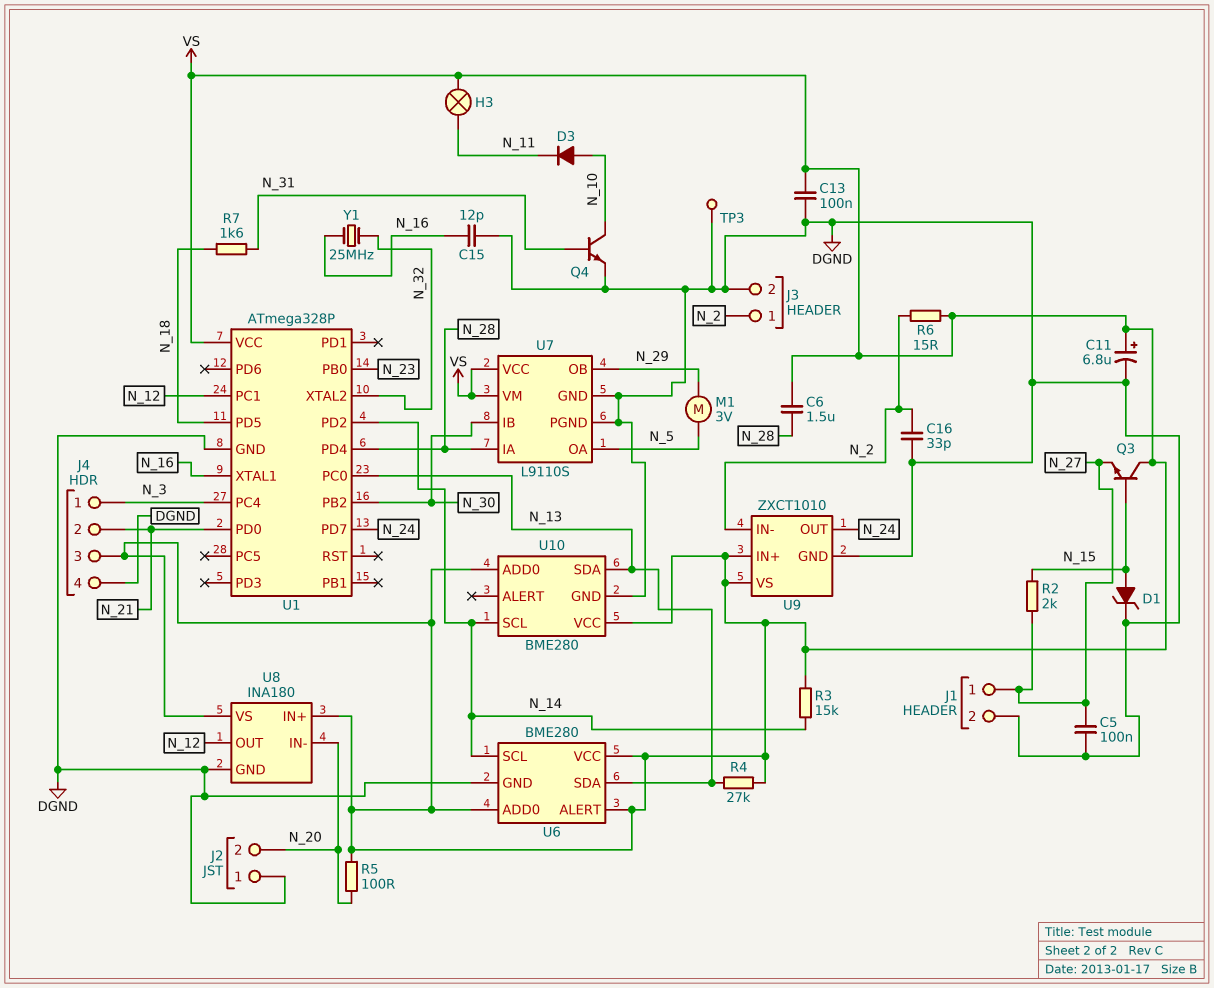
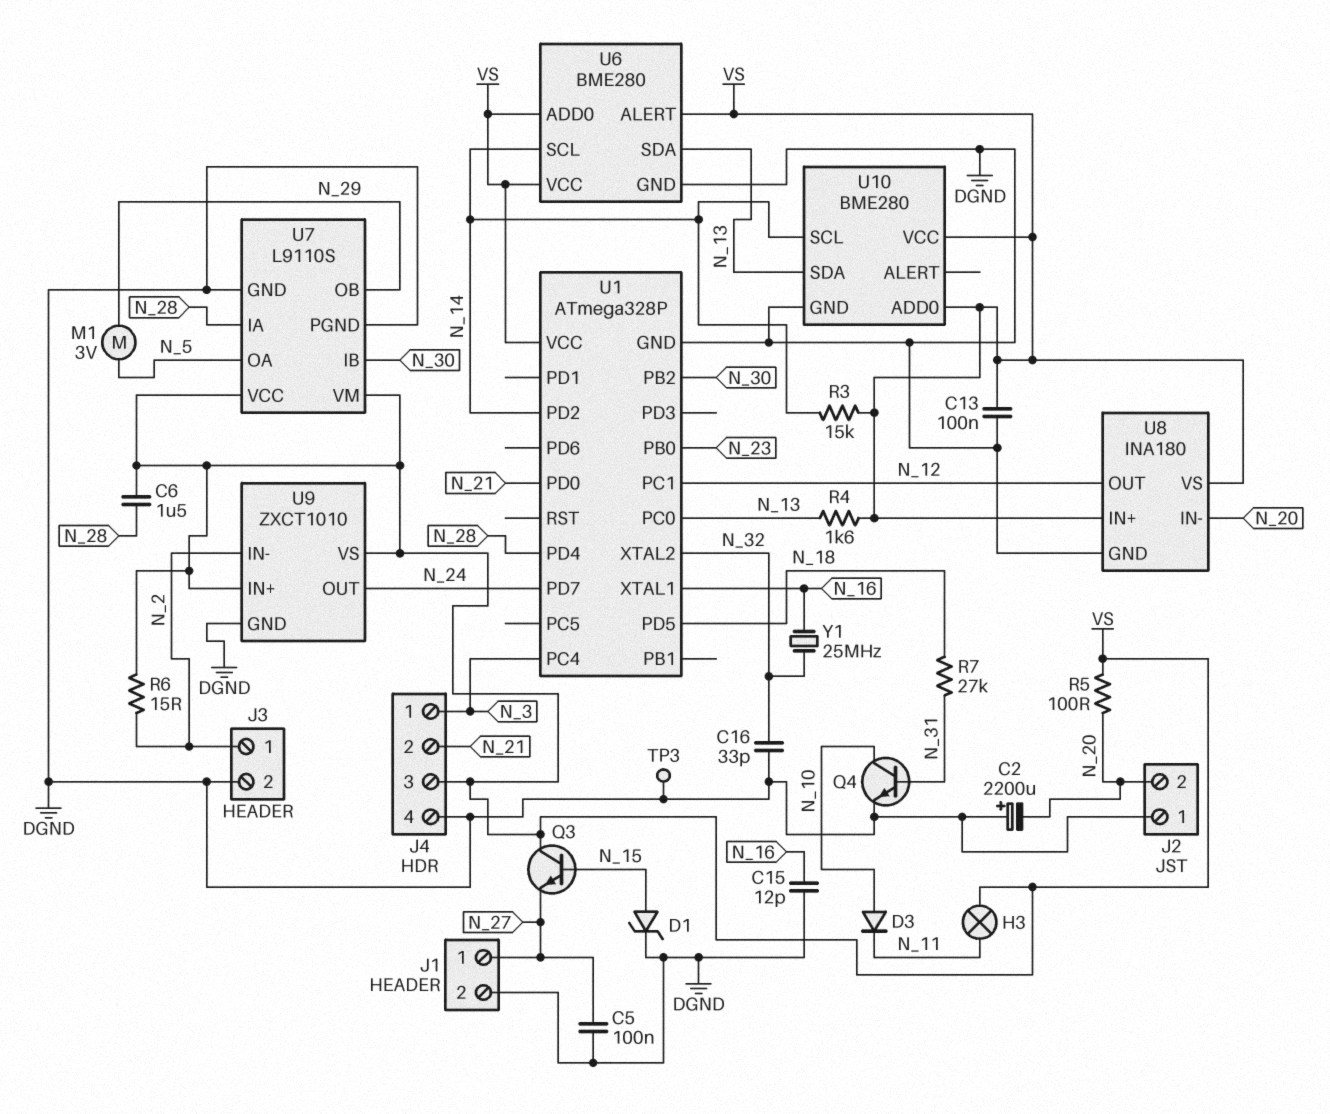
C2: none -> 2200uF (plus DGND, minus N_20)
C11: 6.8uF (plus VS, minus DGND) -> none
C16: 33pF (DGND, N_2) -> 33pF (DGND, N_32)
R2: 2k (N_15, N_27) -> none
R4: 27k (N_13, VS) -> 1.6k (N_13, VS)
R7: 1.6k (N_18, N_31) -> 27k (N_18, N_31)

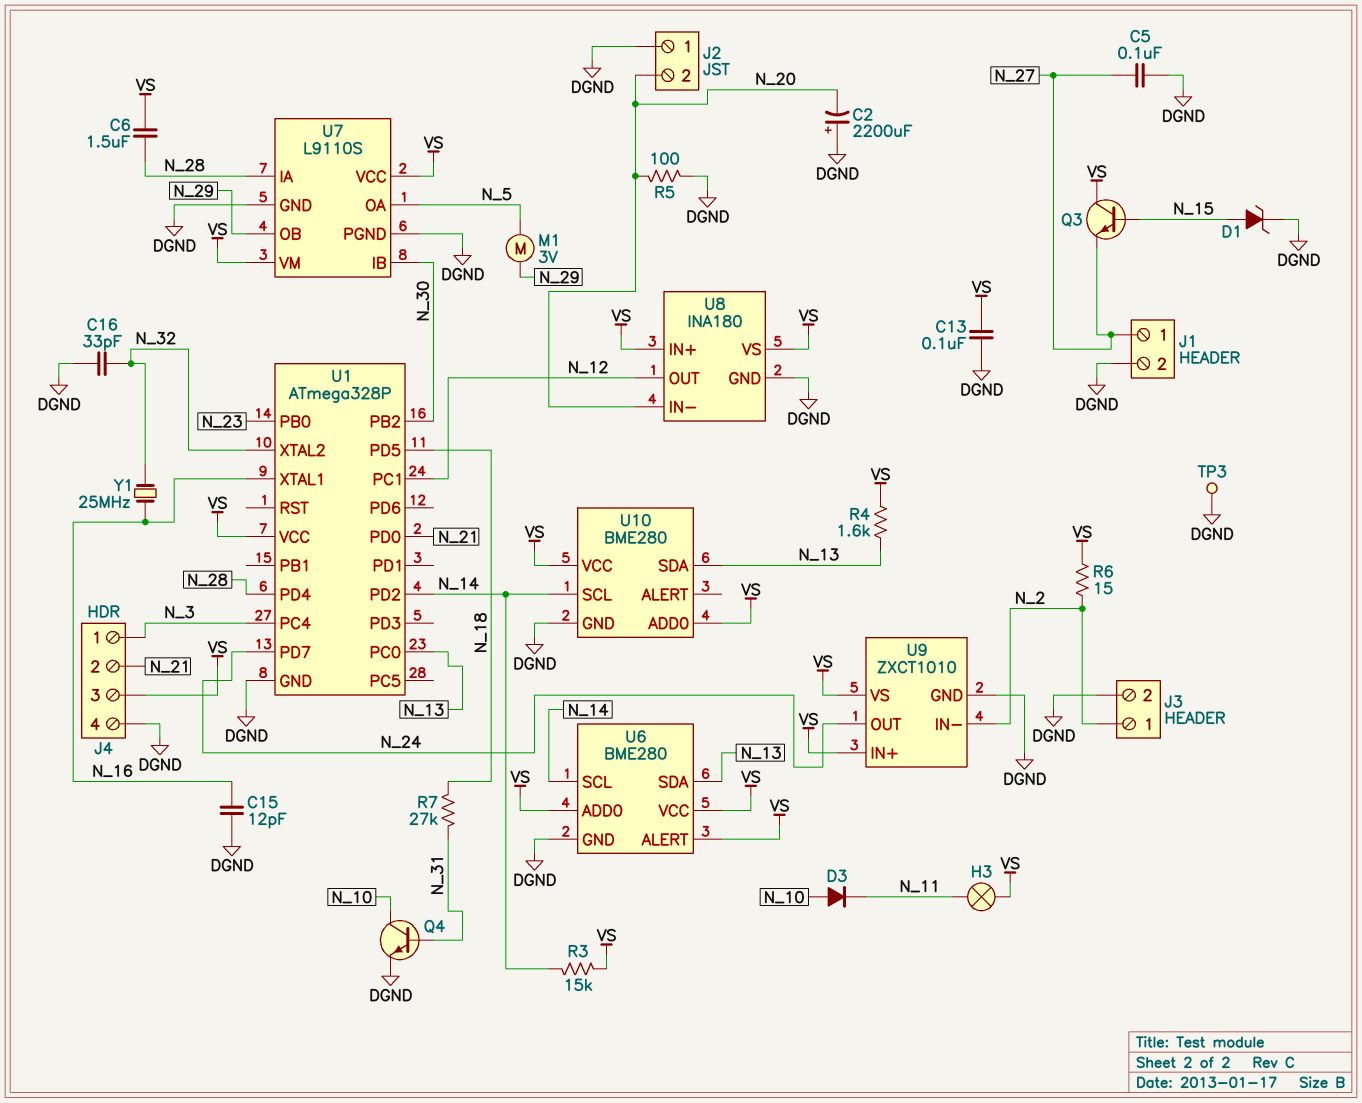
R5: 100 (N_20, VS) -> 100 (DGND, N_20)

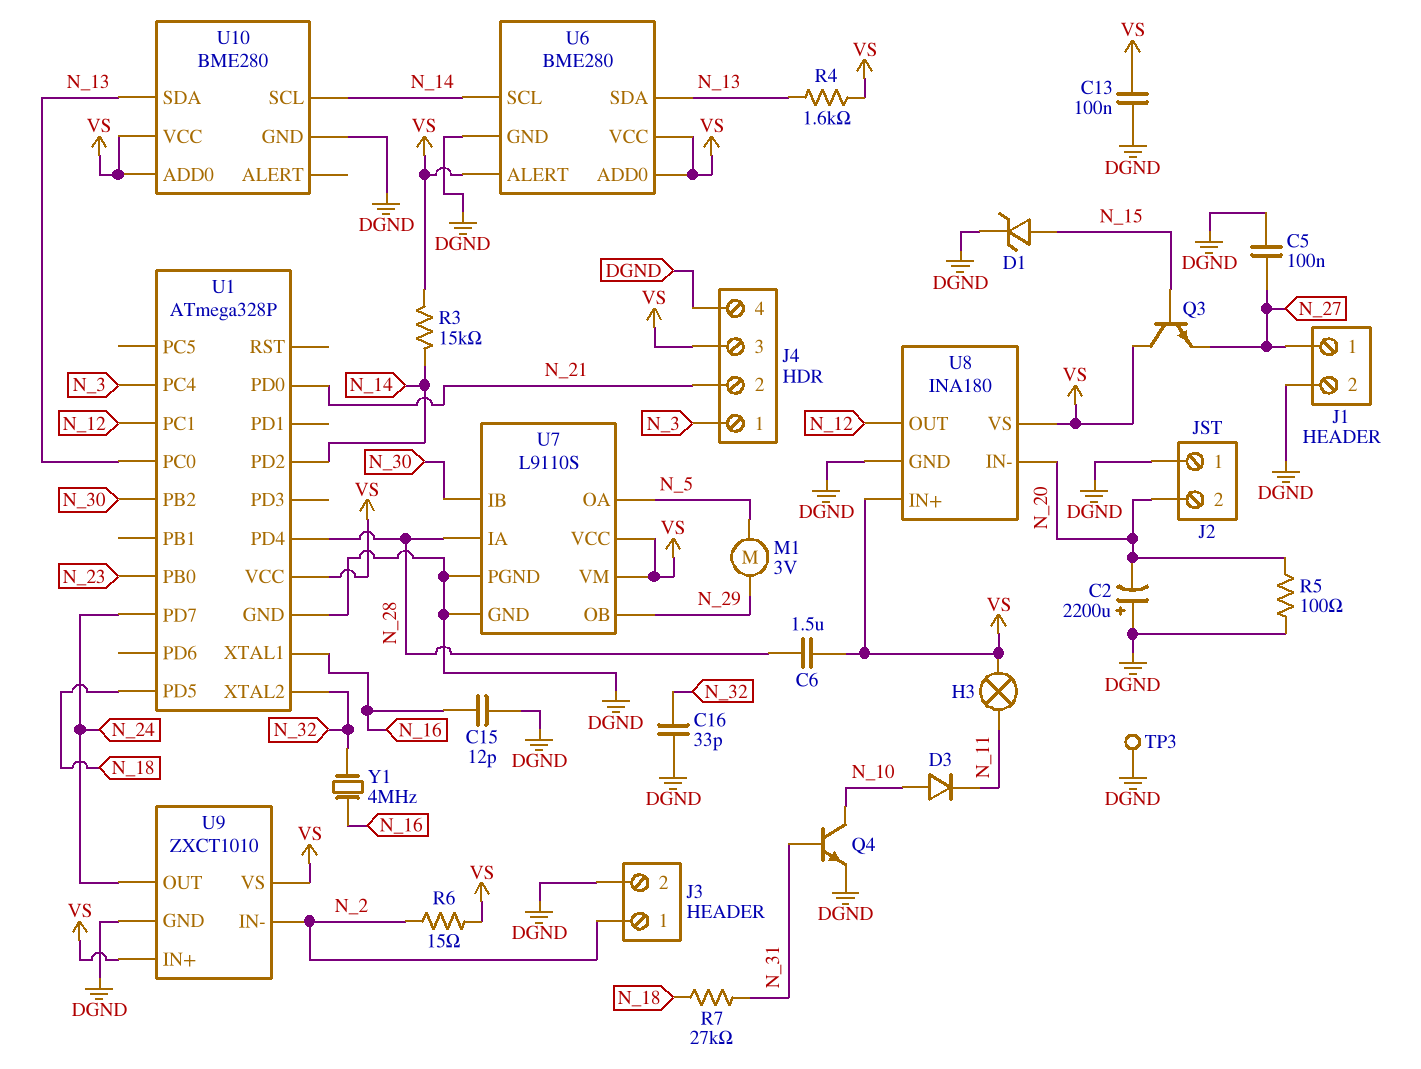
Y1: 25MHz (N_16, N_32) -> 4MHz (N_16, N_32)

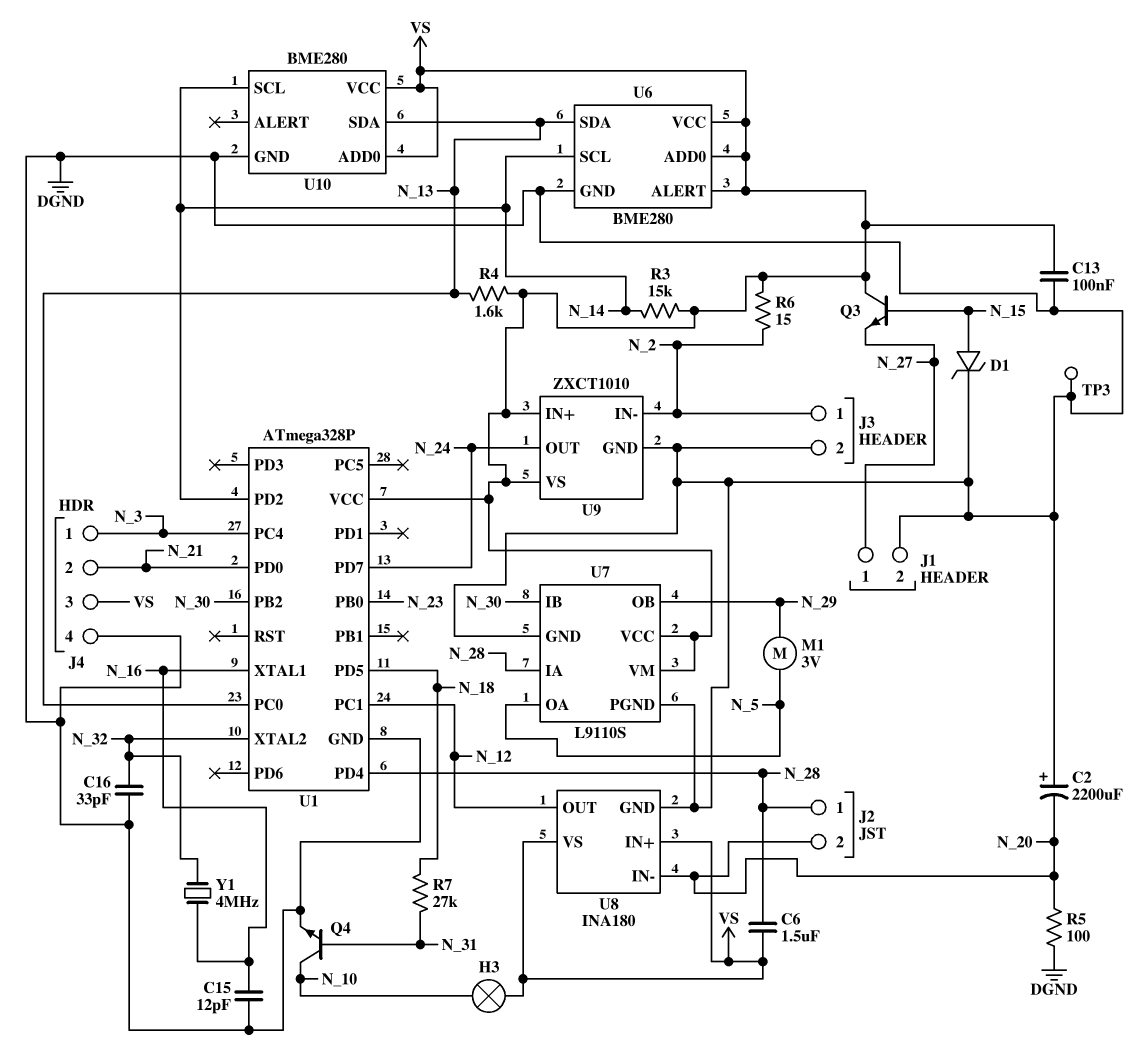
C5: 100nF (DGND, N_27) -> none
D3: diode (A N_10, K N_11) -> none
H3: lamp (N_11, VS) -> lamp (N_10, VS)
J2 pin 1: DGND -> N_28

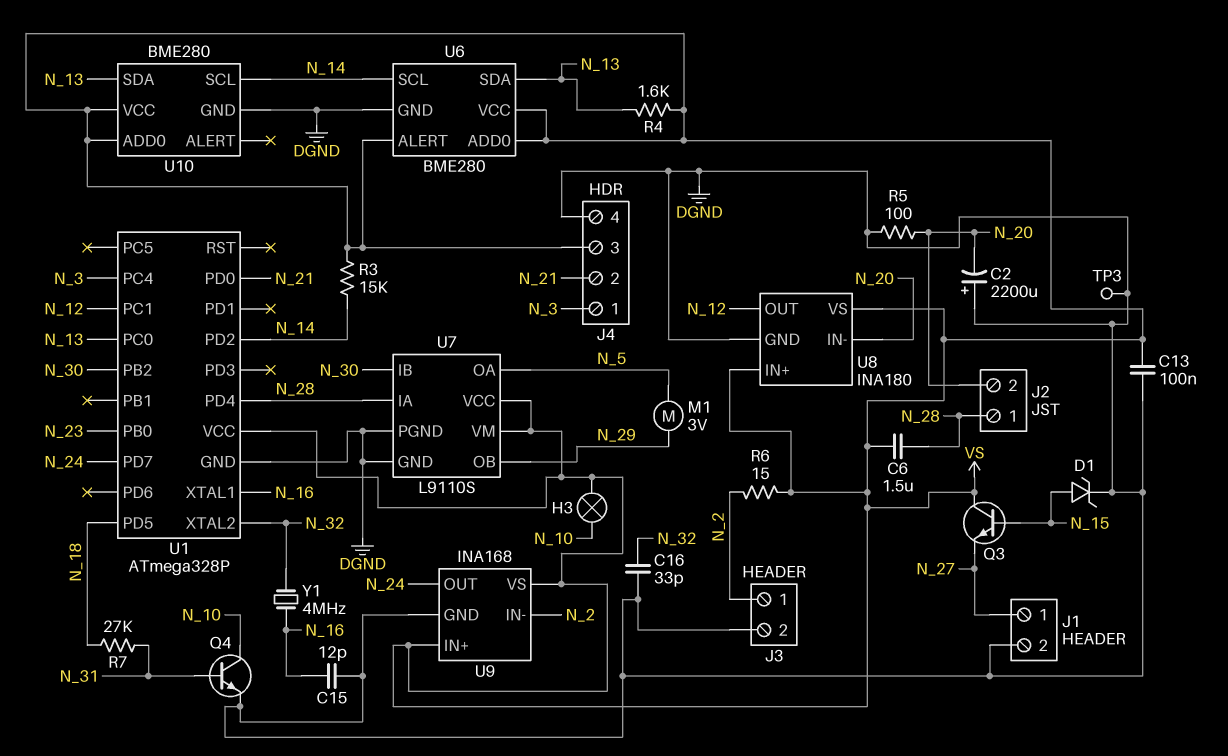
U9: ZXCT1010 -> INA168

